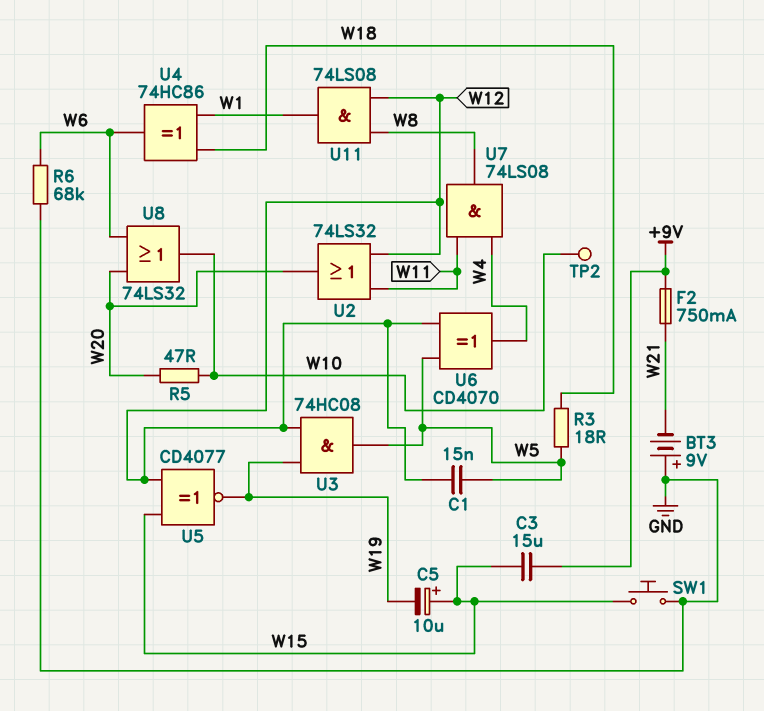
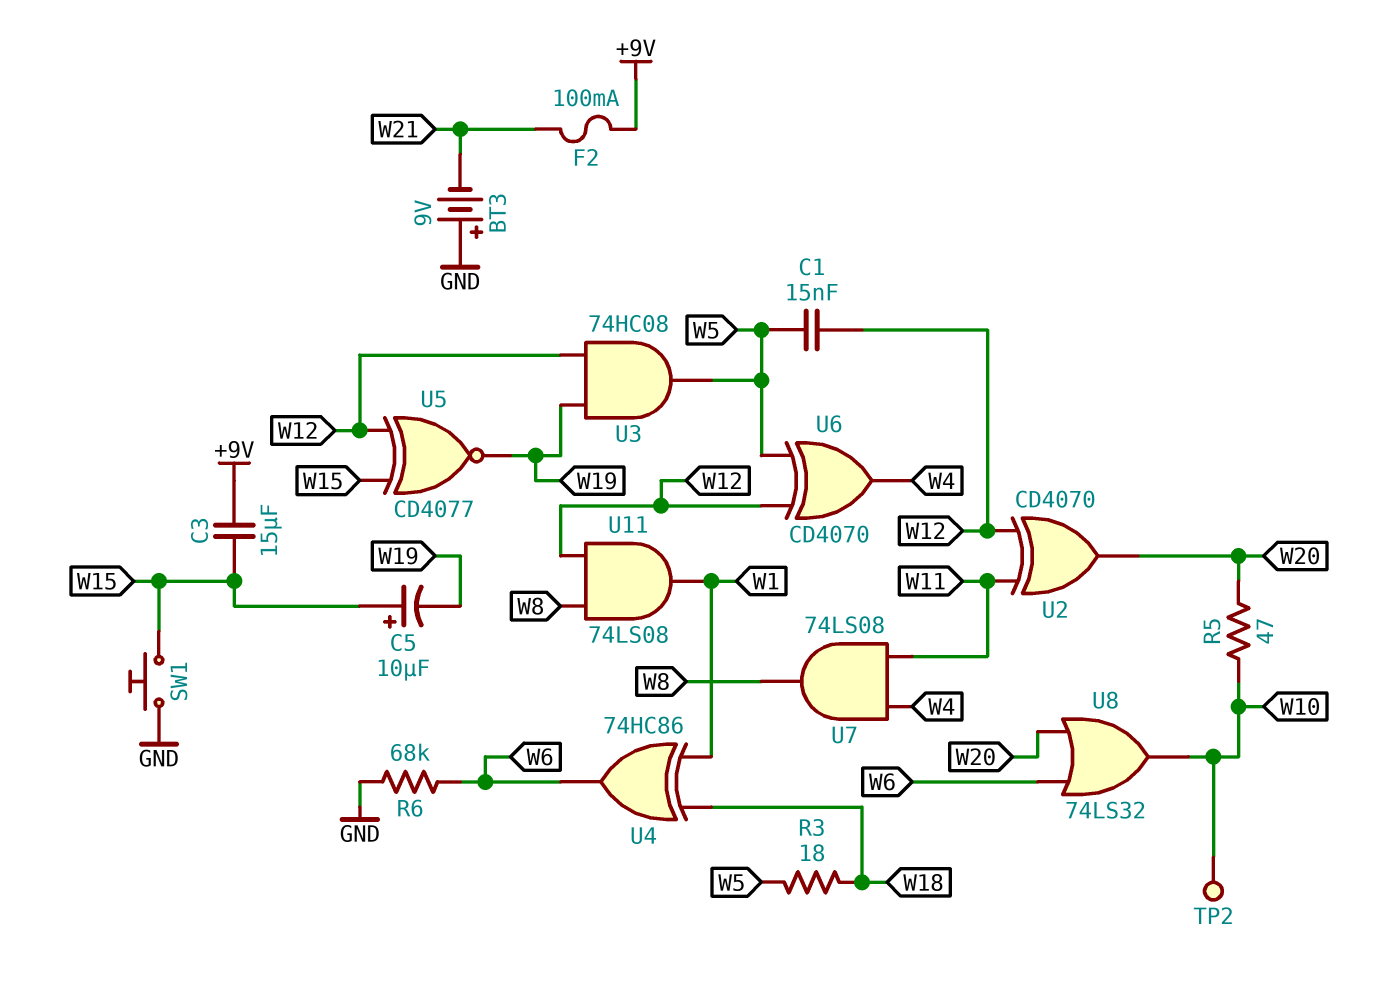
F2: 750mA (+9V, W21) -> 100mA (+9V, W21)
U2: OR 74LS32 (in W11, in W12, out W20) -> XOR CD4070 (in W11, in W12, out W20)

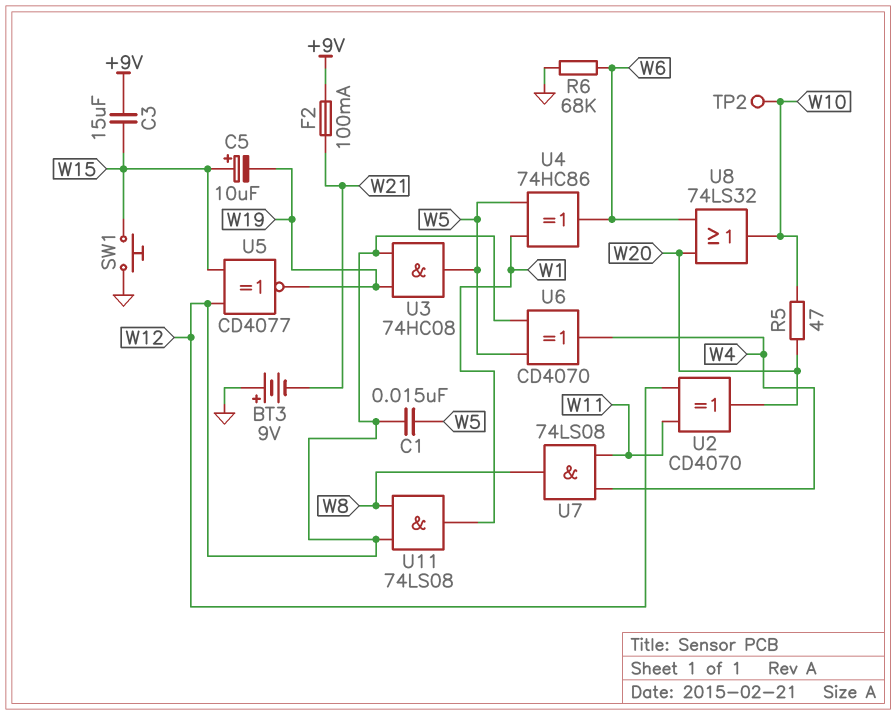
R3: 18 (W5, W18) -> none
U4: XOR 74HC86 (in W1, in W18, out W6) -> XOR 74HC86 (in W1, in W5, out W6)

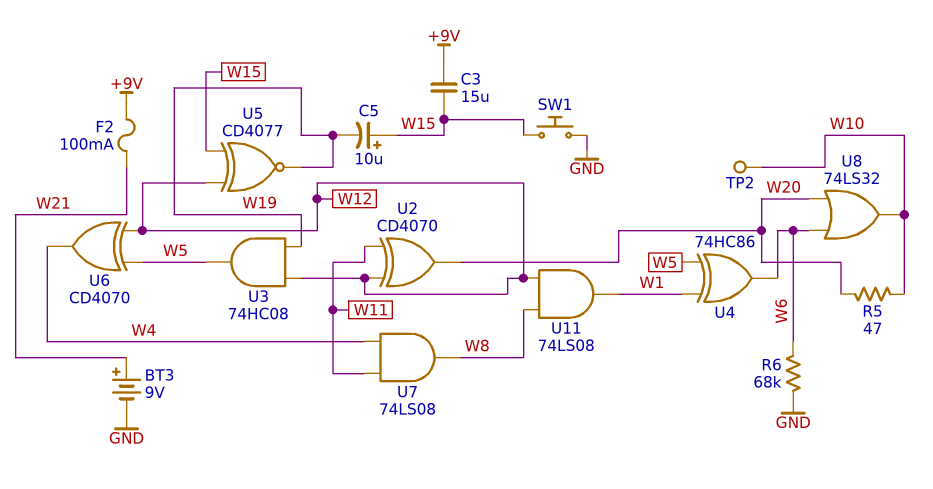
BT3: 9V (plus GND, minus W21) -> 9V (plus W21, minus GND)
C1: 15nF (W5, W12) -> none

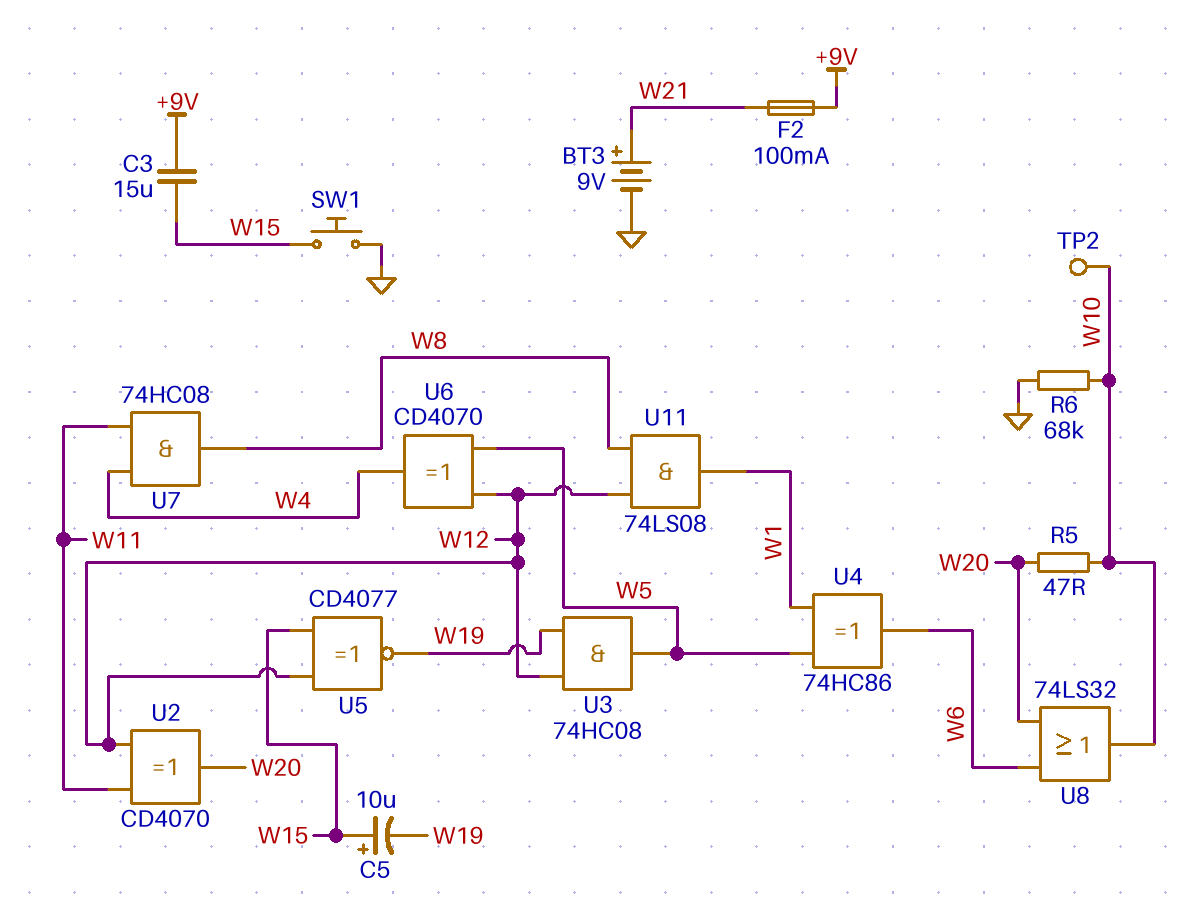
R6: 68k (GND, W6) -> 68k (GND, W10)
U7: AND 74LS08 (in W4, in W11, out W8) -> AND 74HC08 (in W4, in W11, out W8)

